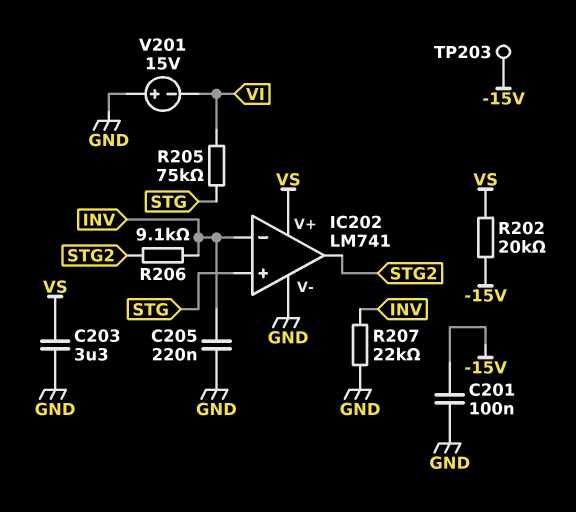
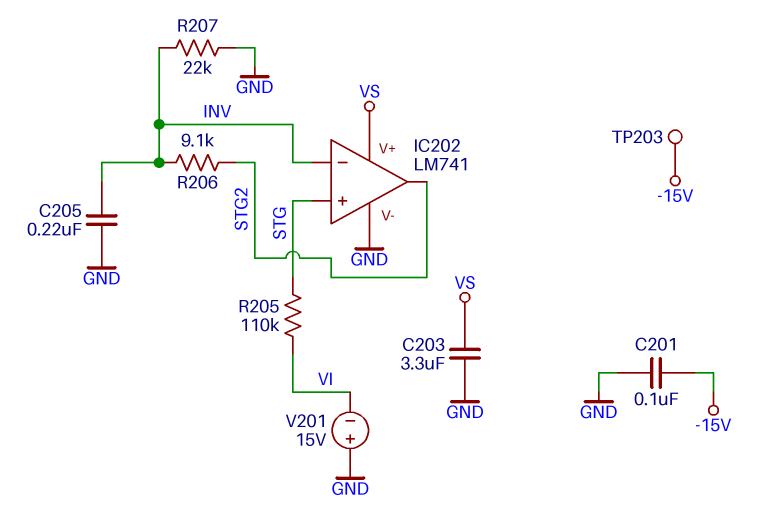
R202: 20k (-15V, VS) -> none
R205: 75k (STG, VI) -> 110k (STG, VI)

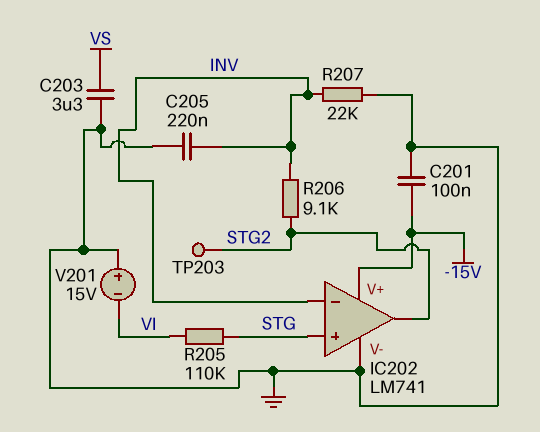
IC202 pin V+: VS -> -15V
TP203: test point (-15V) -> test point (STG2)

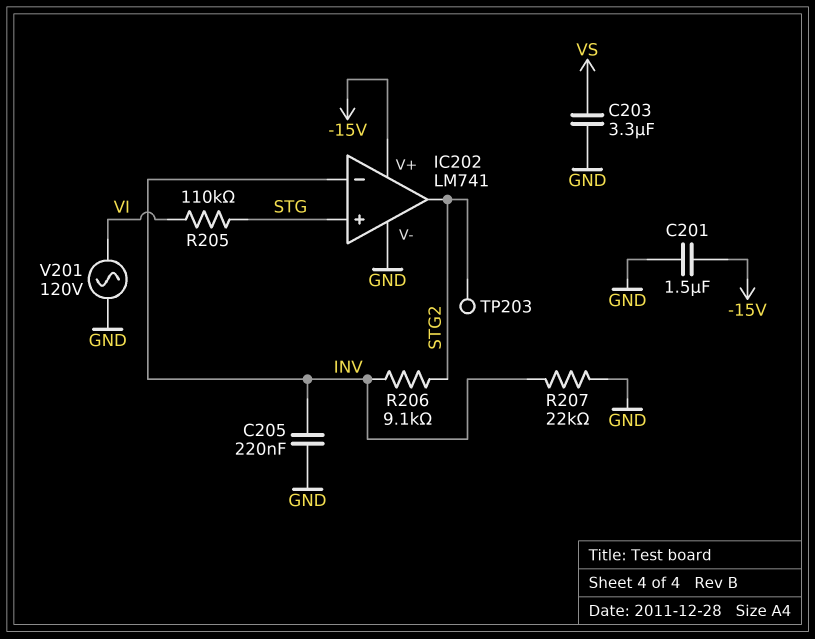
C201: 100nF (-15V, GND) -> 1.5uF (-15V, GND)
V201: 15V (plus GND, minus VI) -> AC 120V (GND, VI)

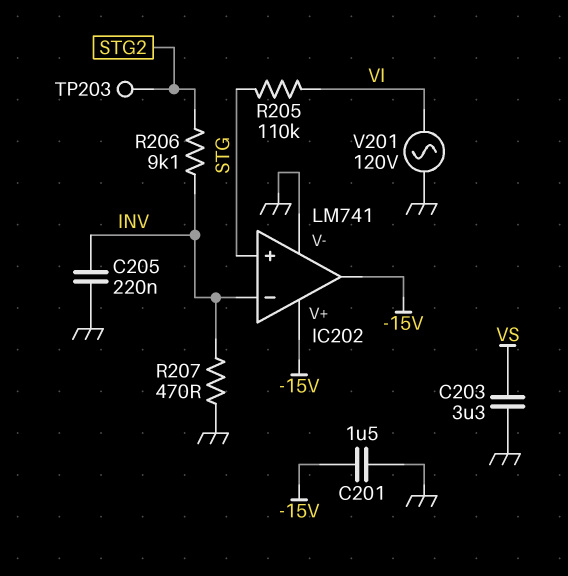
IC202 pin out: STG2 -> -15V
R207: 22k (GND, INV) -> 470 (GND, INV)

